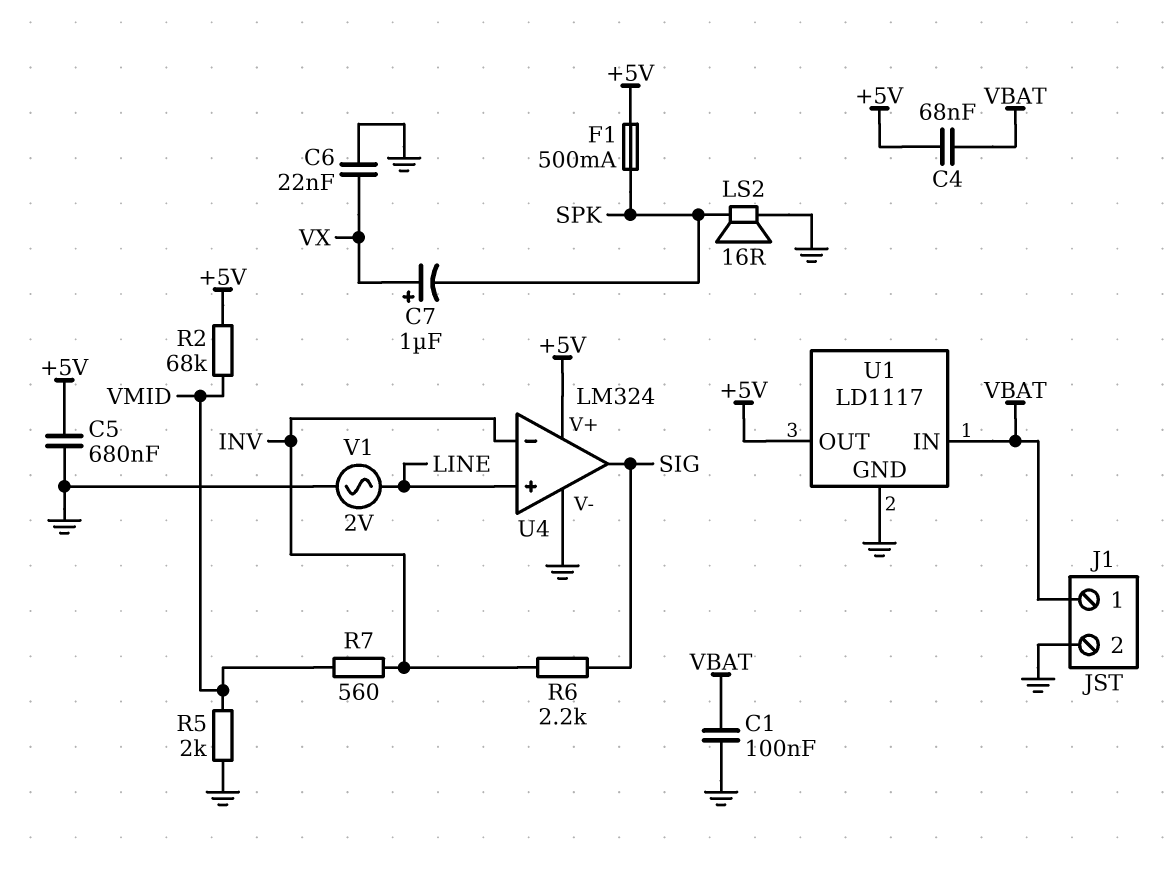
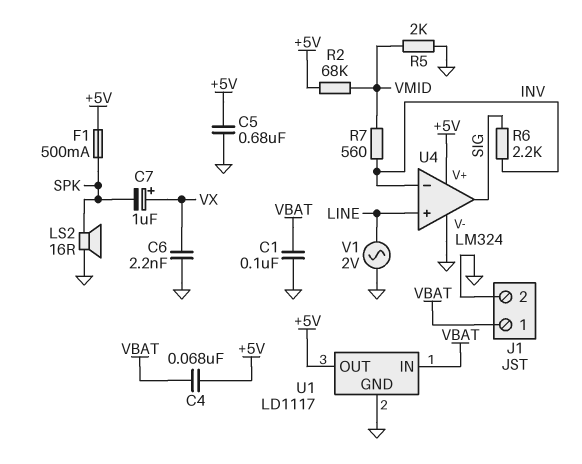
C6: 22nF (GND, VX) -> 2.2nF (GND, VX)

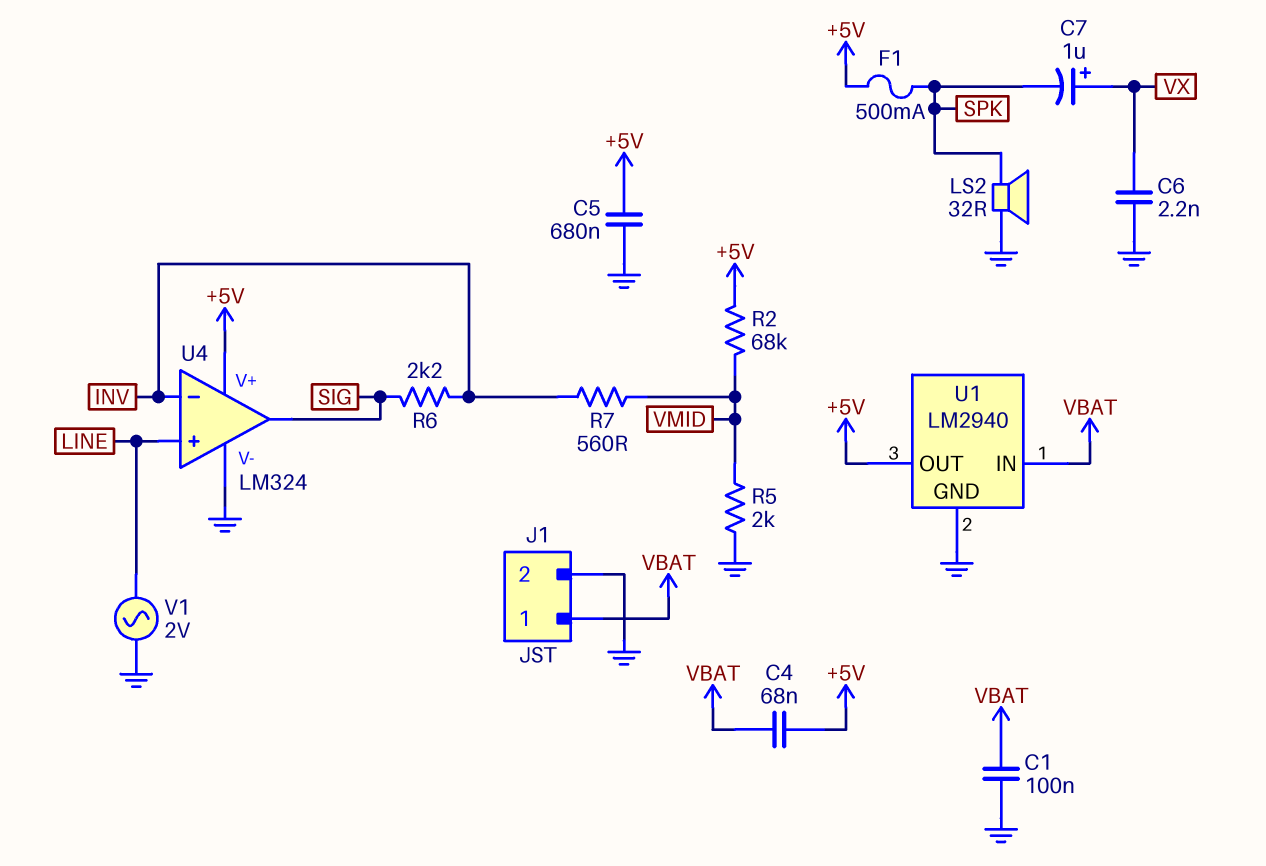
LS2: speaker 16R (GND, SPK) -> speaker 32R (GND, SPK)
U1: LD1117 -> LM2940

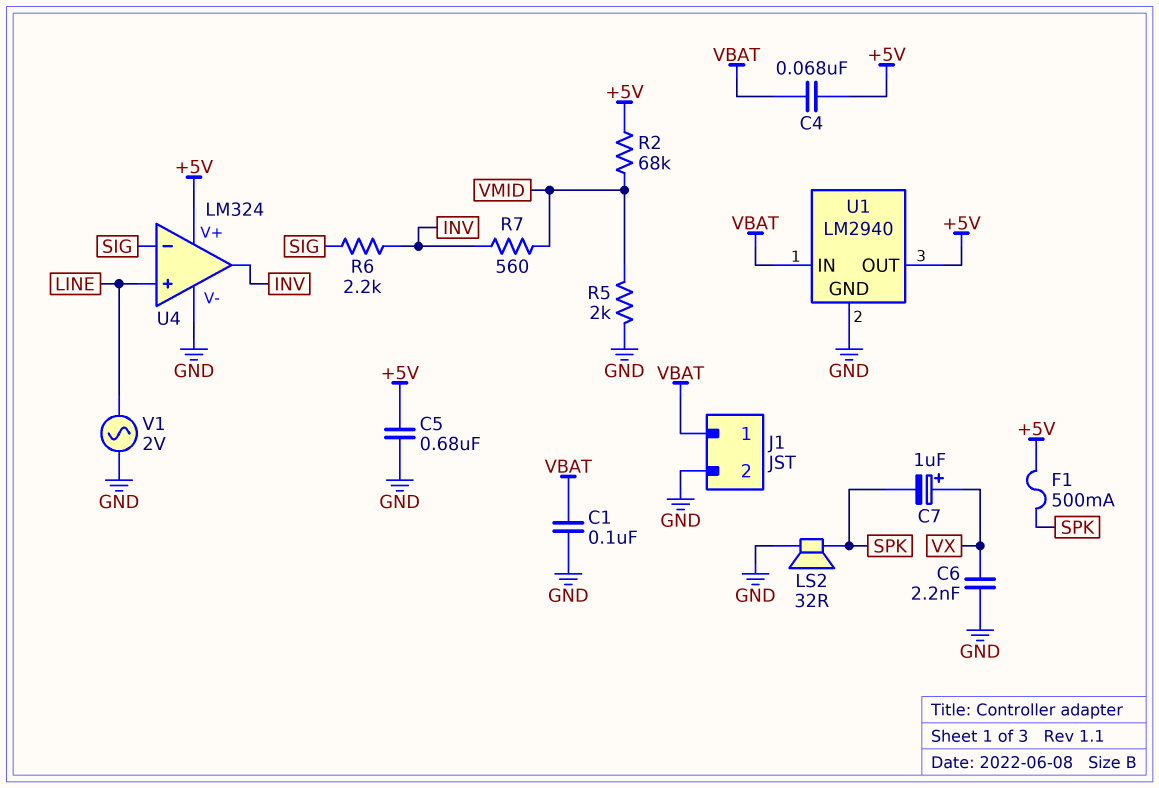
U4 pin in-: INV -> SIG
U4 pin out: SIG -> INV

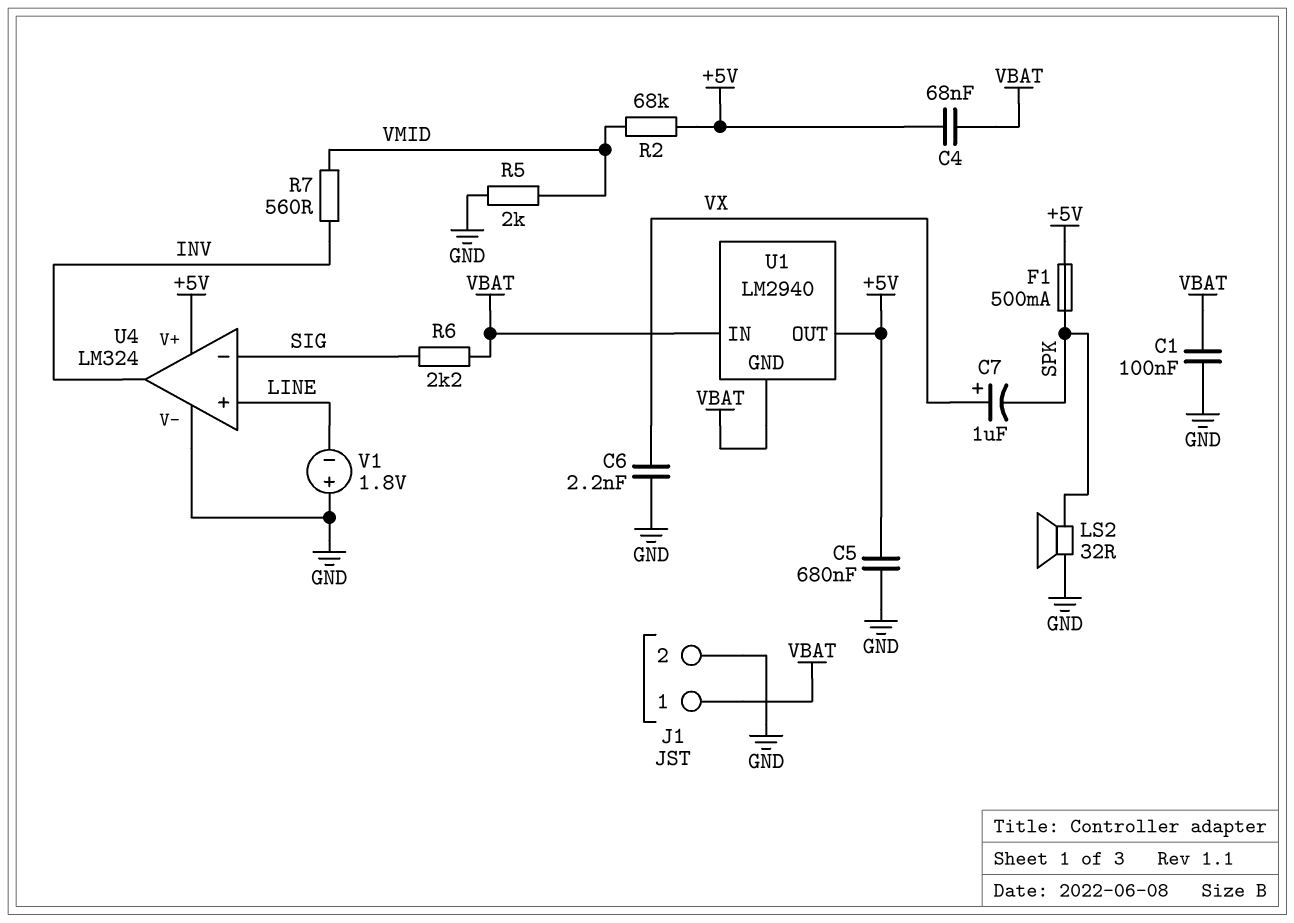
R6: 2.2k (INV, SIG) -> 2.2k (SIG, VBAT)
U1 pin GND: GND -> VBAT
V1: AC 2V (GND, LINE) -> 1.8V (plus GND, minus LINE)

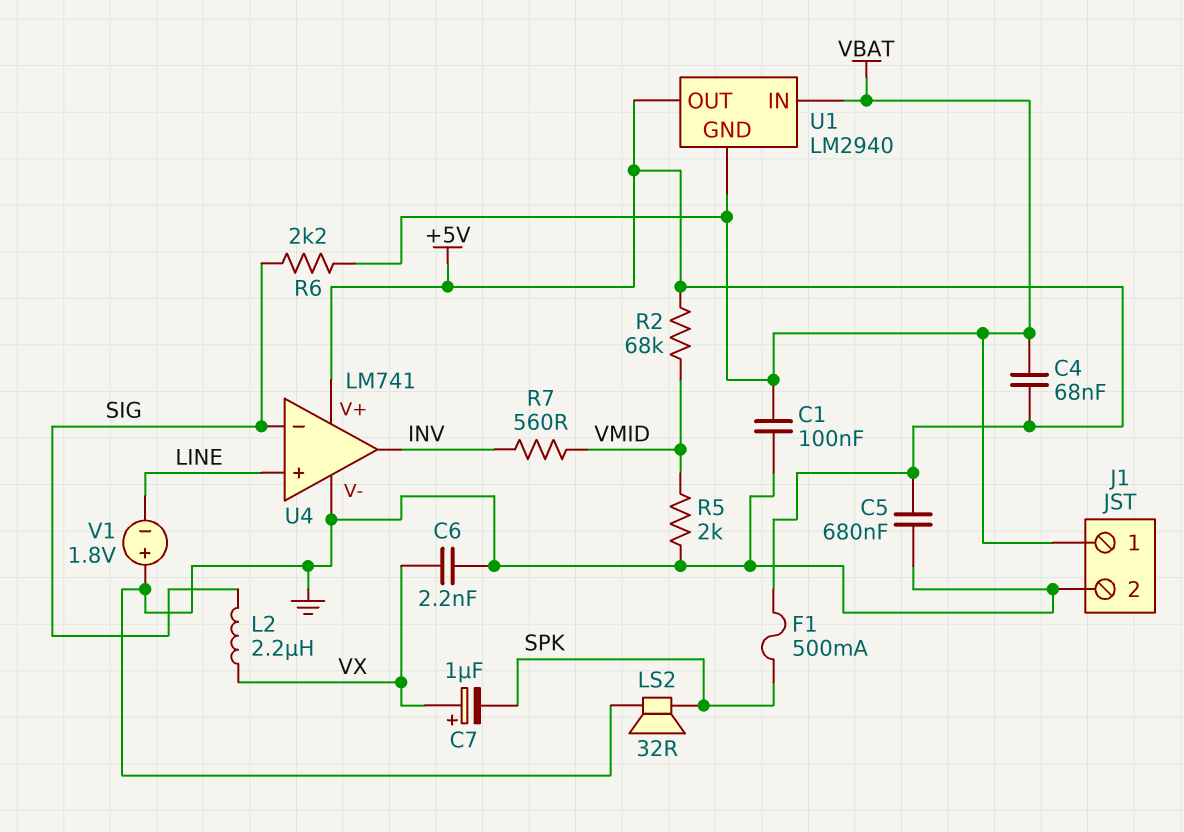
L2: none -> 2.2uH (SIG, VX)
U4: LM324 -> LM741

